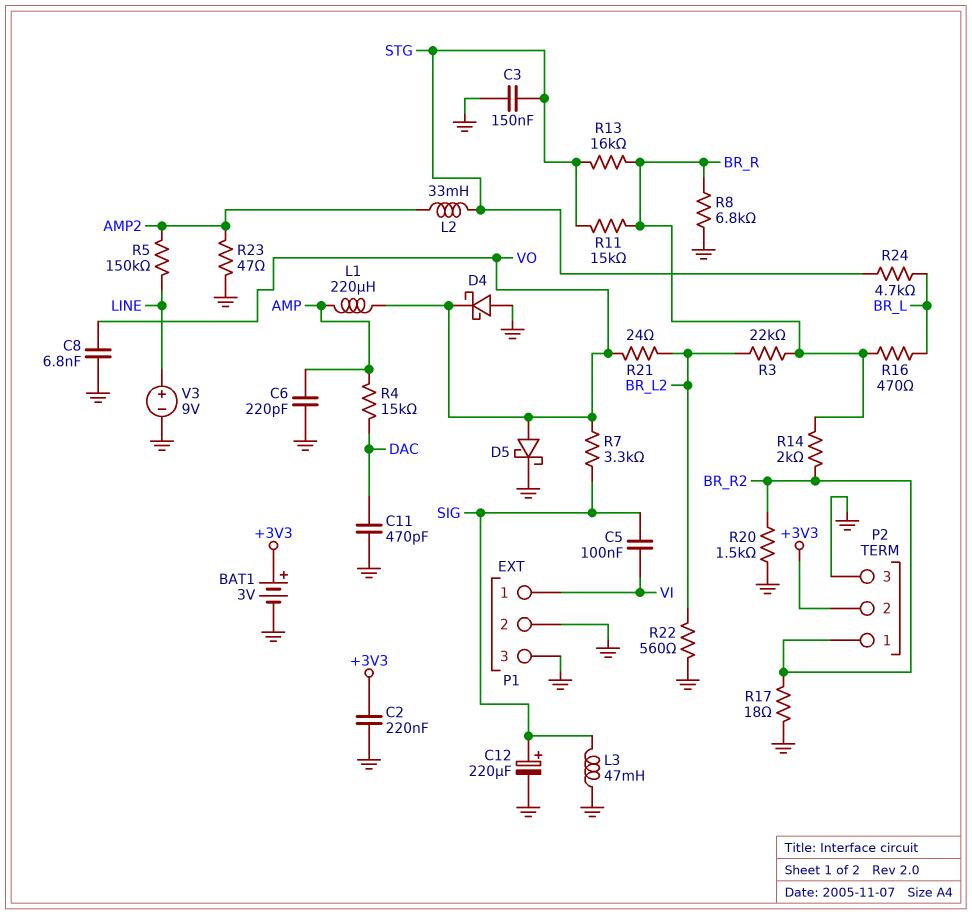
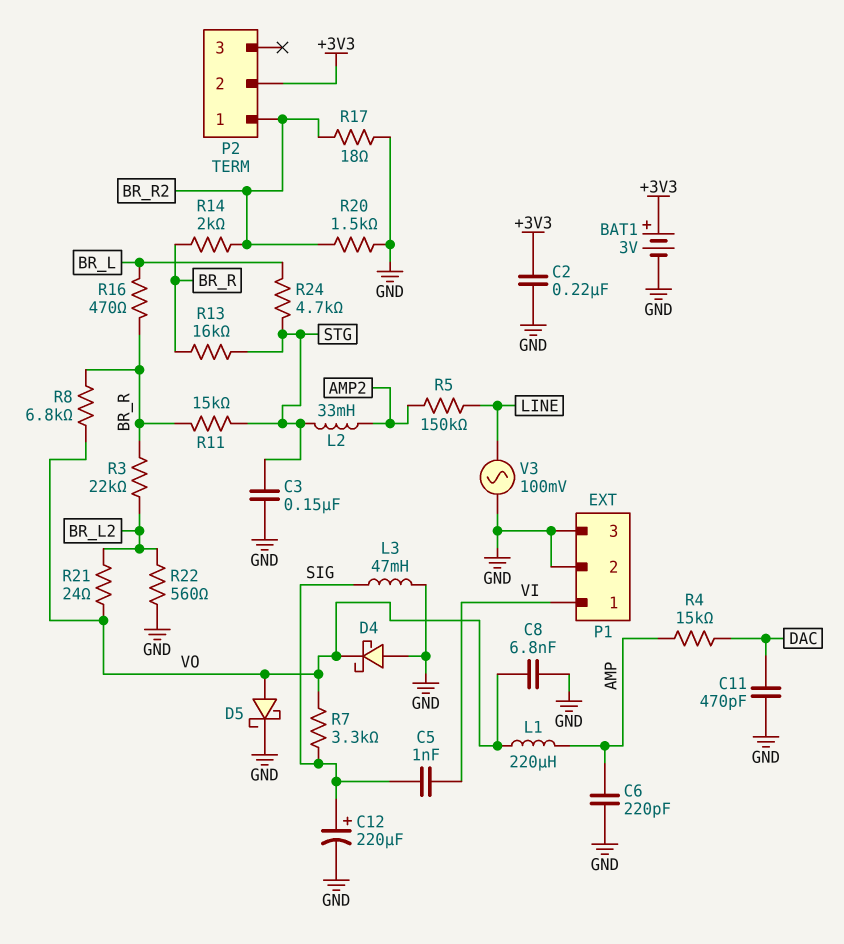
C5: 100nF (SIG, VI) -> 1nF (SIG, VI)
P2 pin 3: GND -> none
R8: 6.8k (BR_R, GND) -> 6.8k (BR_R, VO)
R23: 47 (AMP2, GND) -> none
V3: 9V (plus LINE, minus GND) -> AC 100mV (GND, LINE)

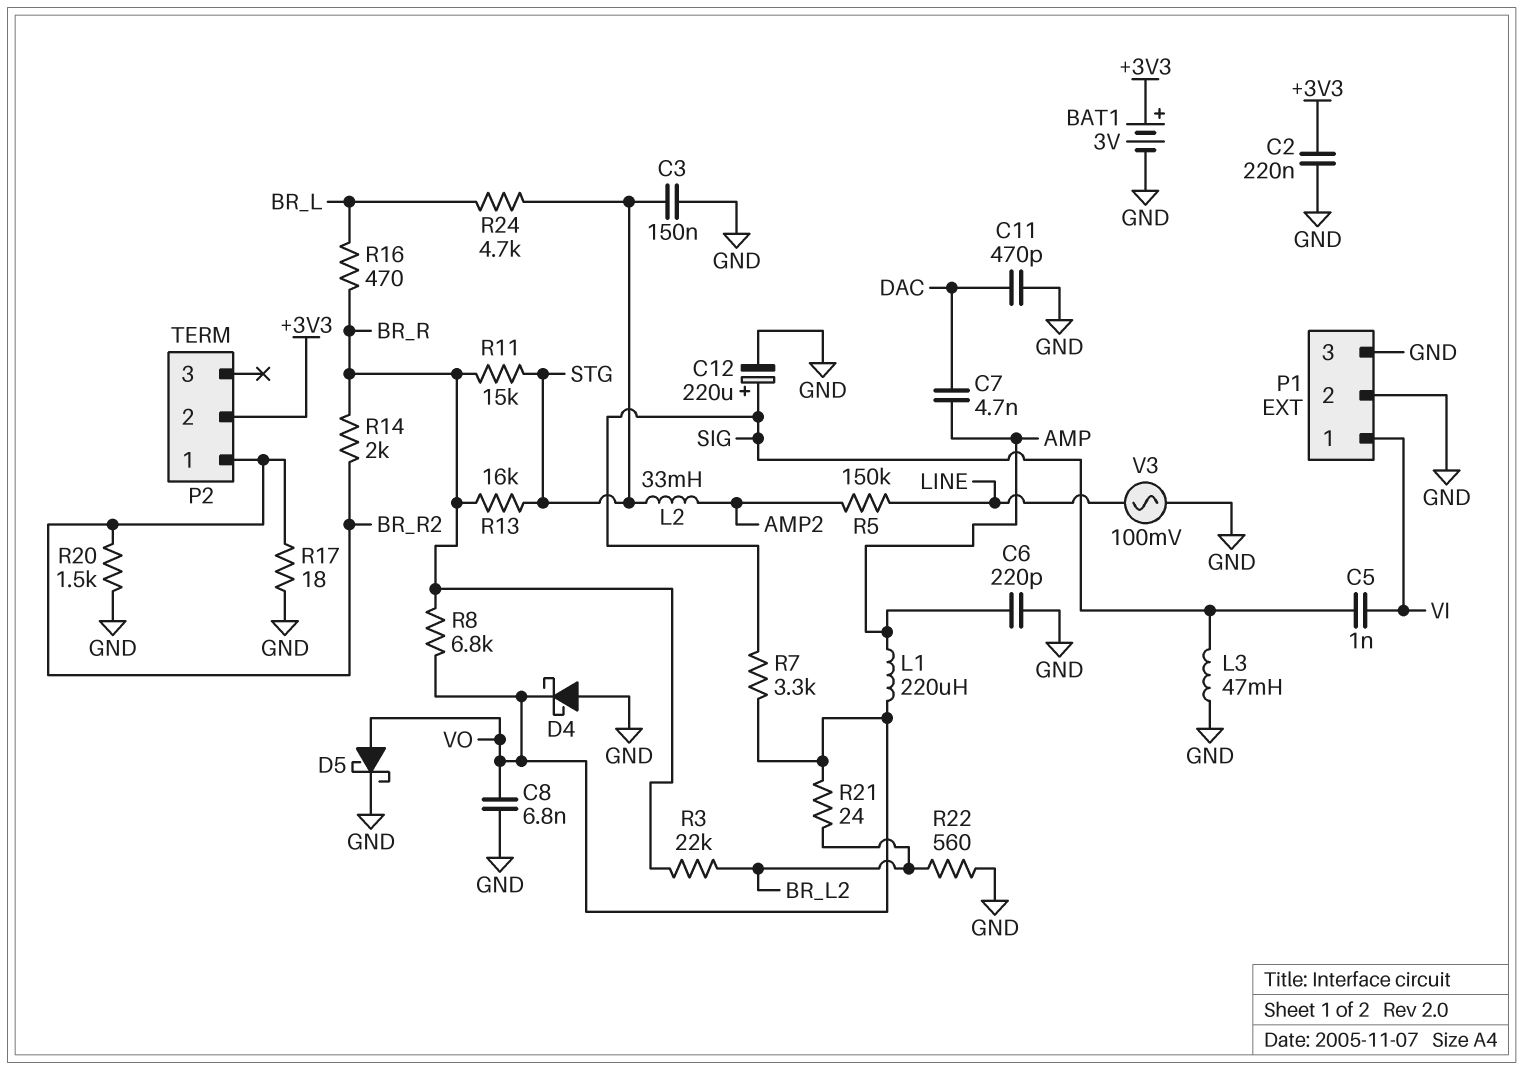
C7: none -> 4.7nF (AMP, DAC)
R4: 15k (AMP, DAC) -> none

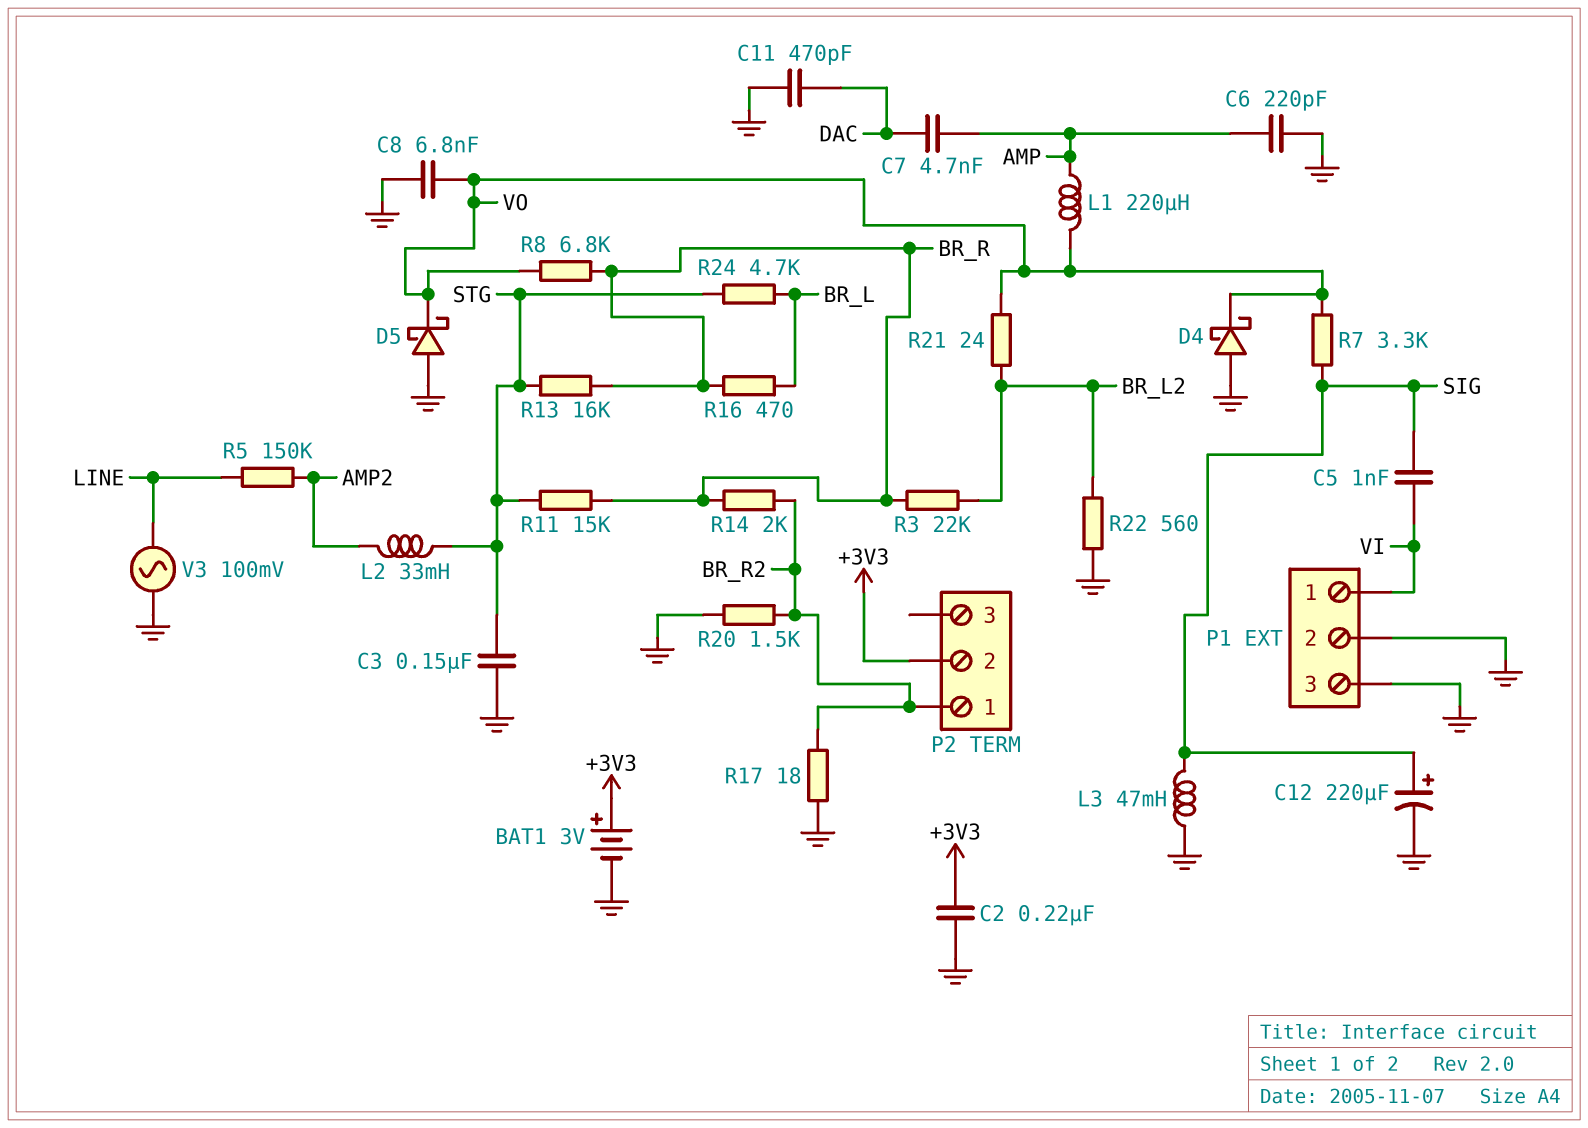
D5: schottky (A VO, K GND) -> schottky (A GND, K VO)

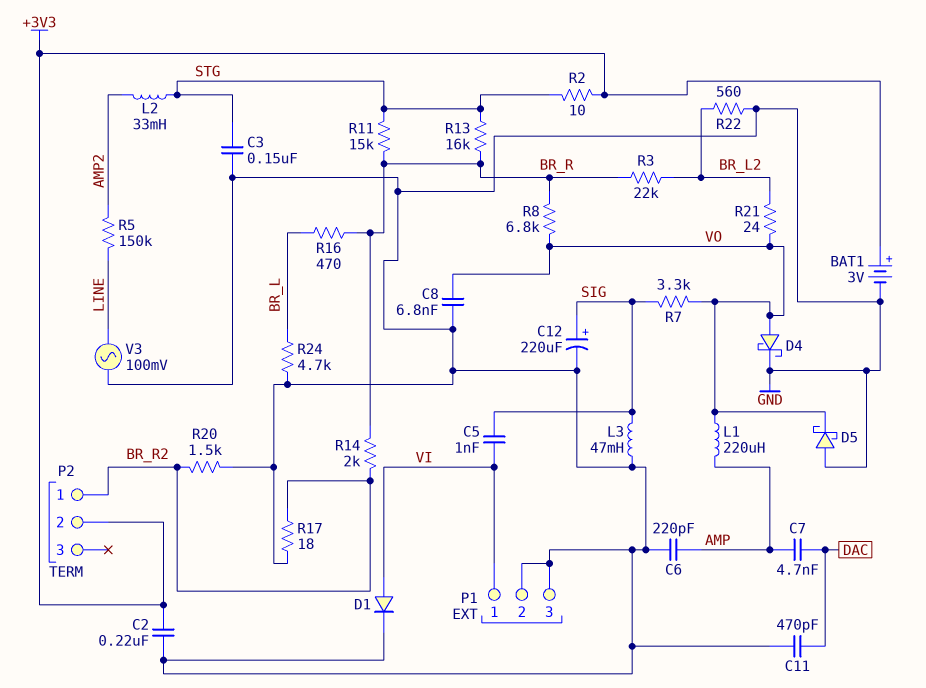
D1: none -> diode (A VI, K GND)
D4: schottky (A GND, K VO) -> schottky (A VO, K GND)
R2: none -> 10 (+3V3, STG)
R24: 4.7k (BR_L, STG) -> 4.7k (BR_L, GND)

